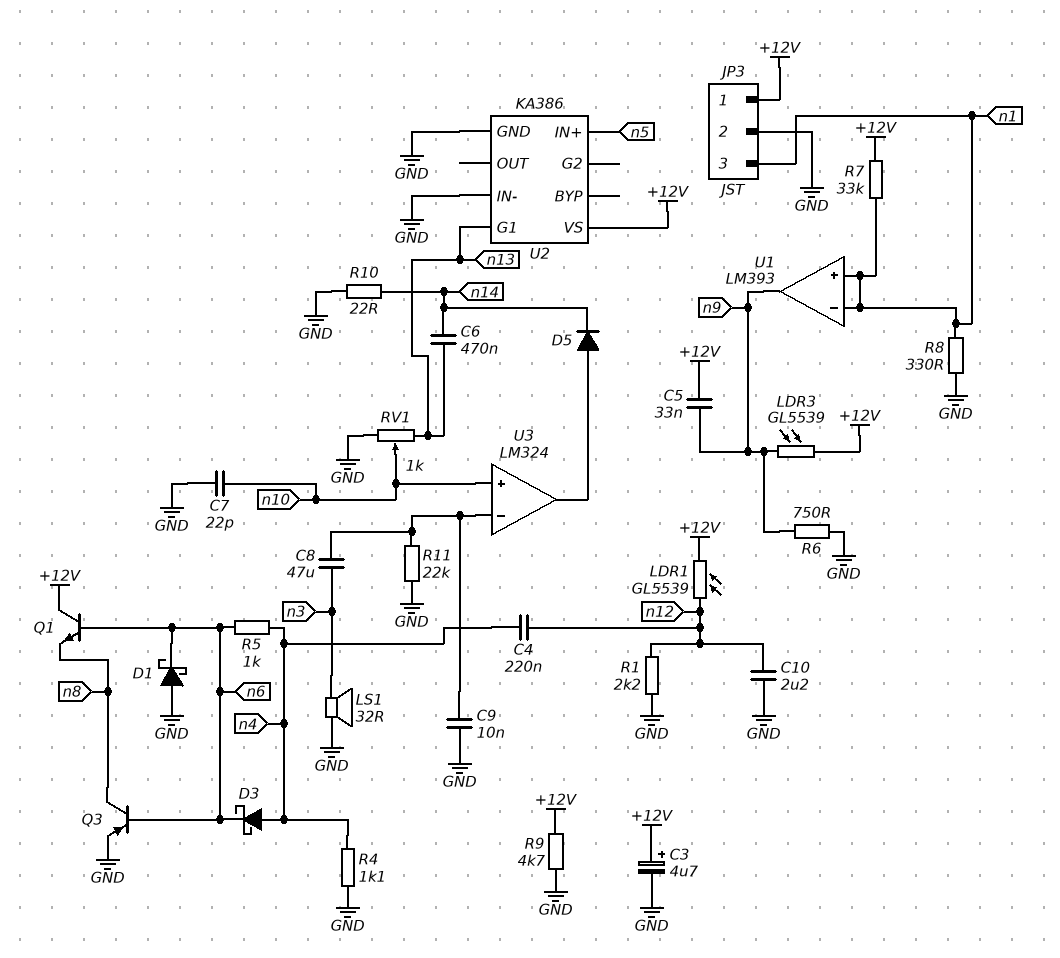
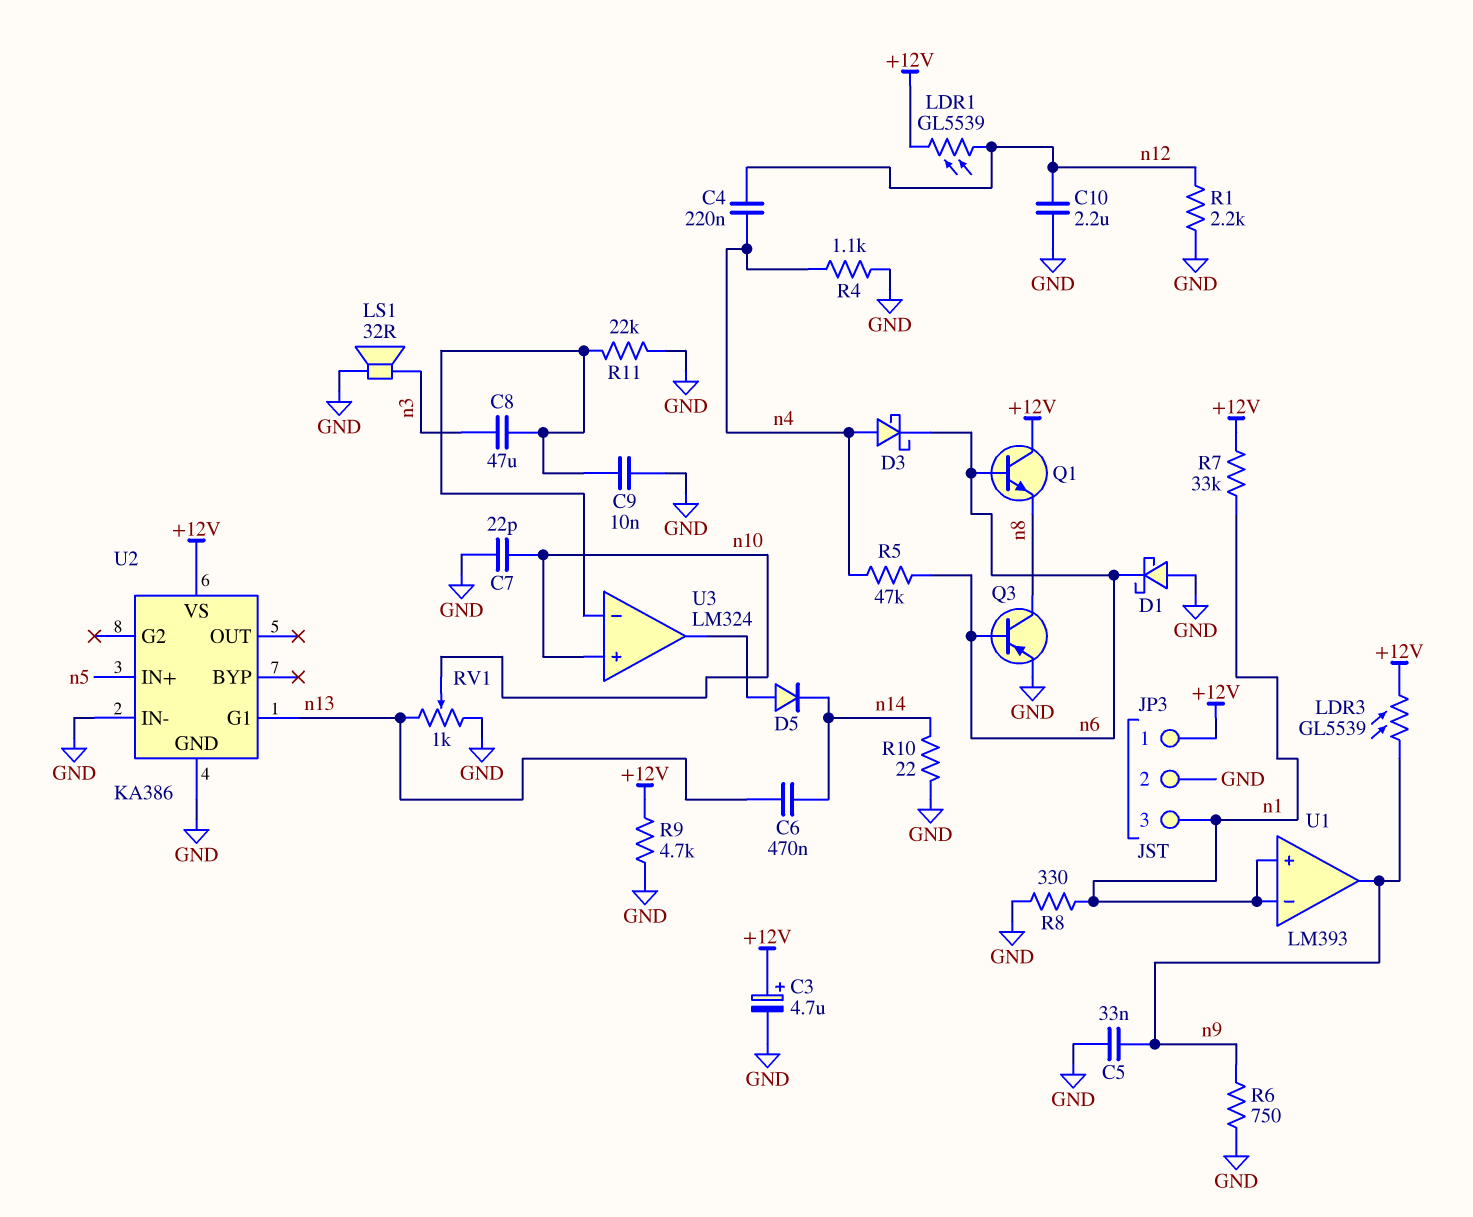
C5: 33nF (+12V, n9) -> 33nF (GND, n9)
R5: 1k (n4, n6) -> 47k (n4, n6)

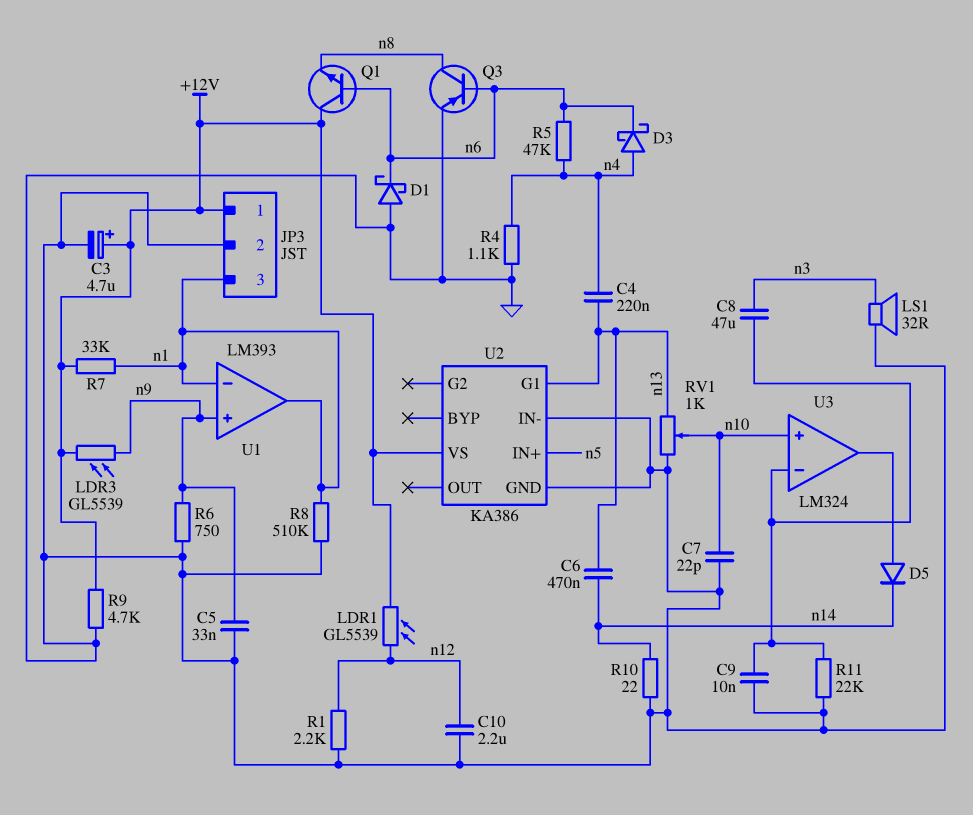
C4: 220nF (n4, n12) -> 220nF (n4, n13)
R8: 330 (GND, n1) -> 510k (GND, n1)
U1 pin in+: n1 -> n9
U1 pin out: n9 -> n1

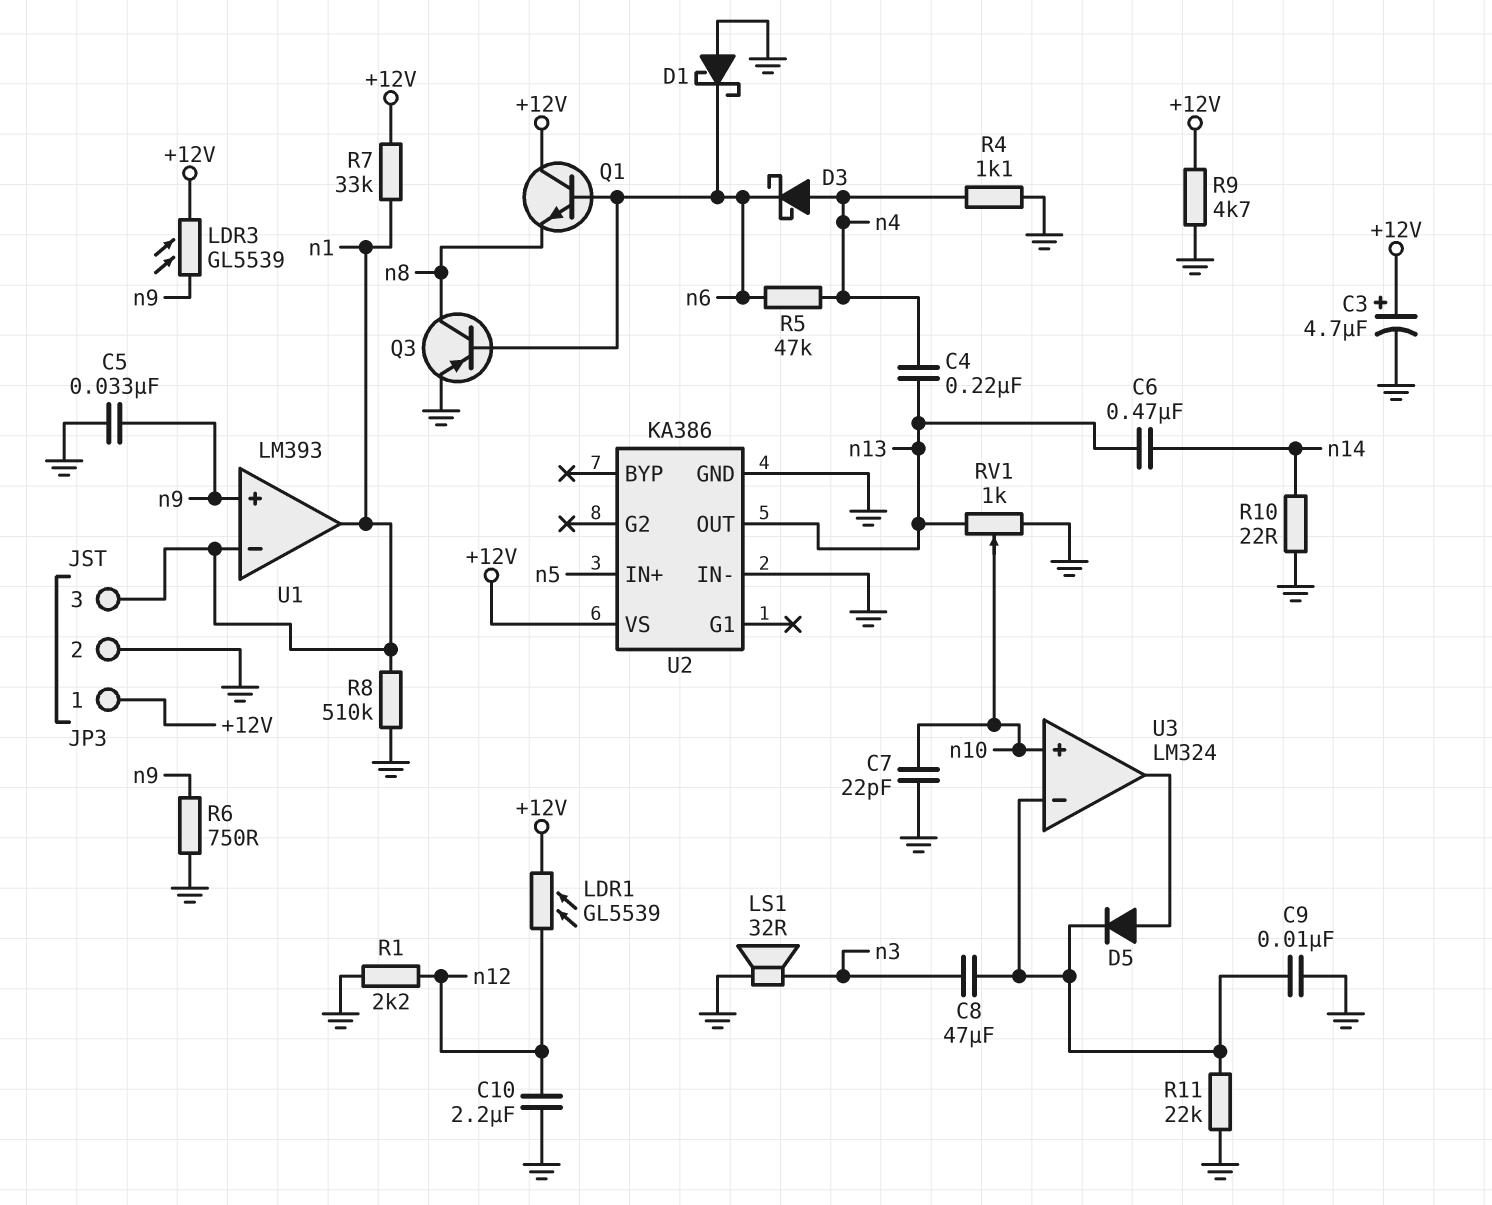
D5: diode (A U3/out, K n14) -> diode (A U3/out, K U3/in-)
U2 pin G1: n13 -> none
U2 pin OUT: none -> n13

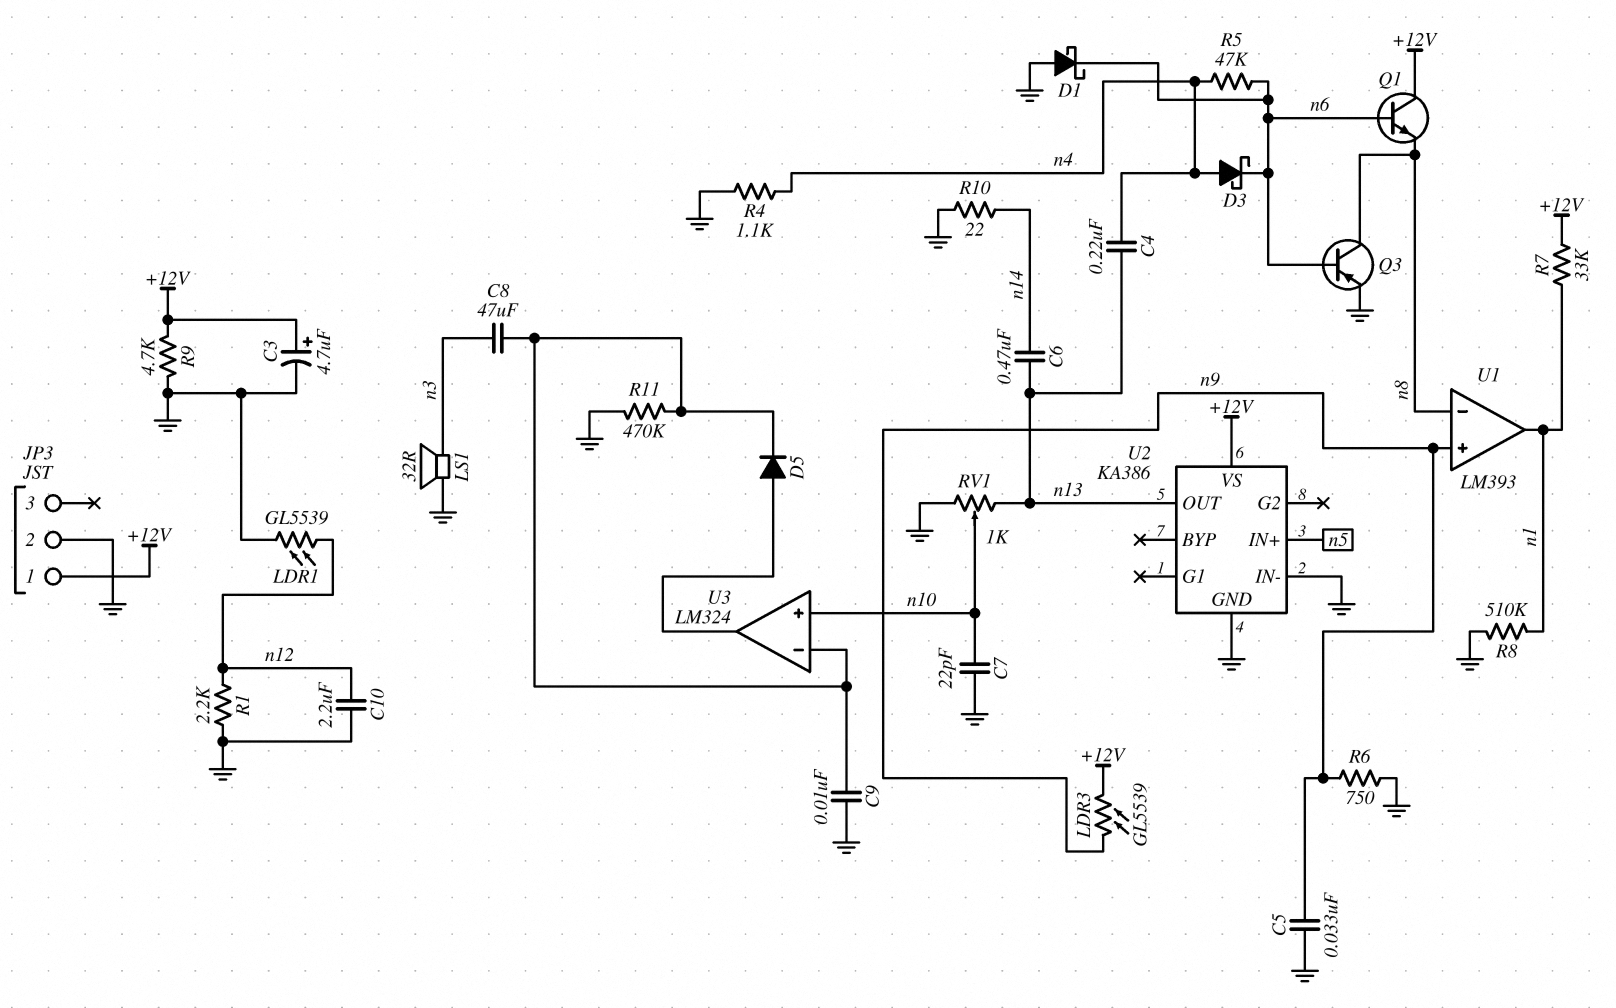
JP3 pin 3: n1 -> none
LDR1: GL5539 (+12V, n12) -> GL5539 (GND, n12)
R11: 22k (GND, U3/in-) -> 470k (GND, U3/in-)
U1 pin in-: n1 -> n8

